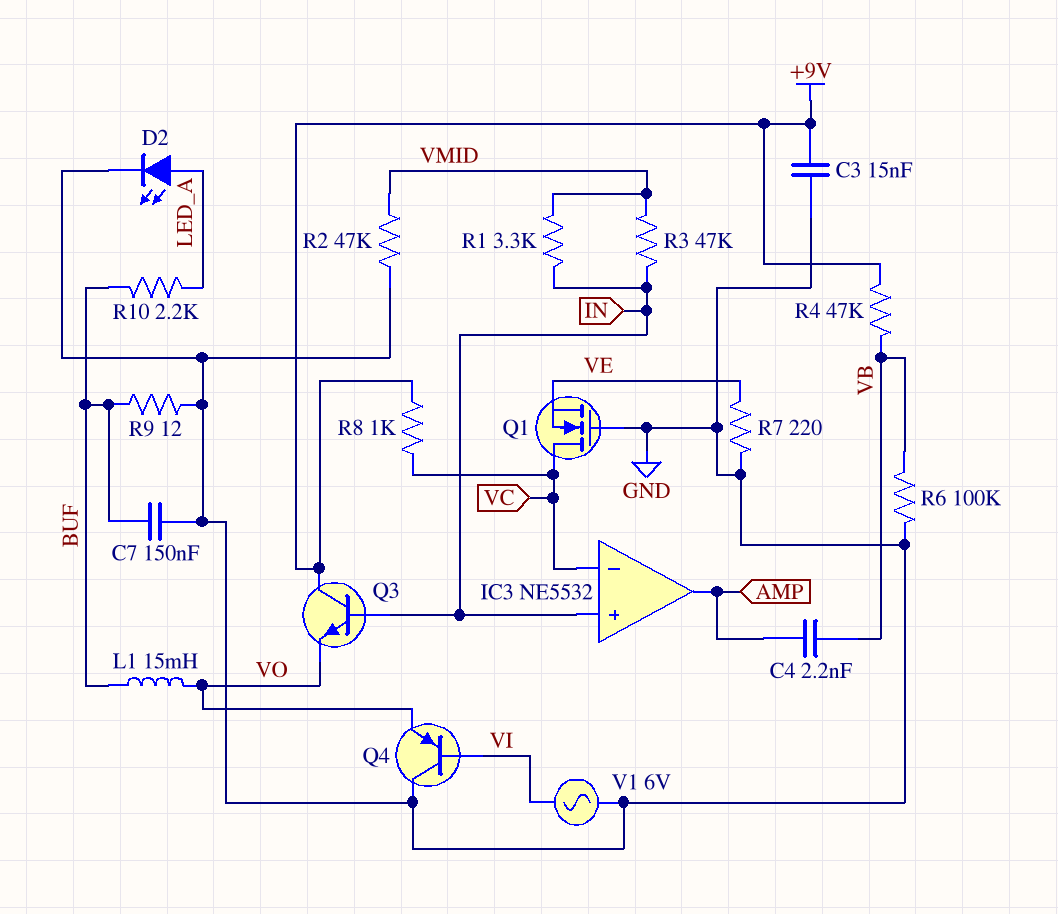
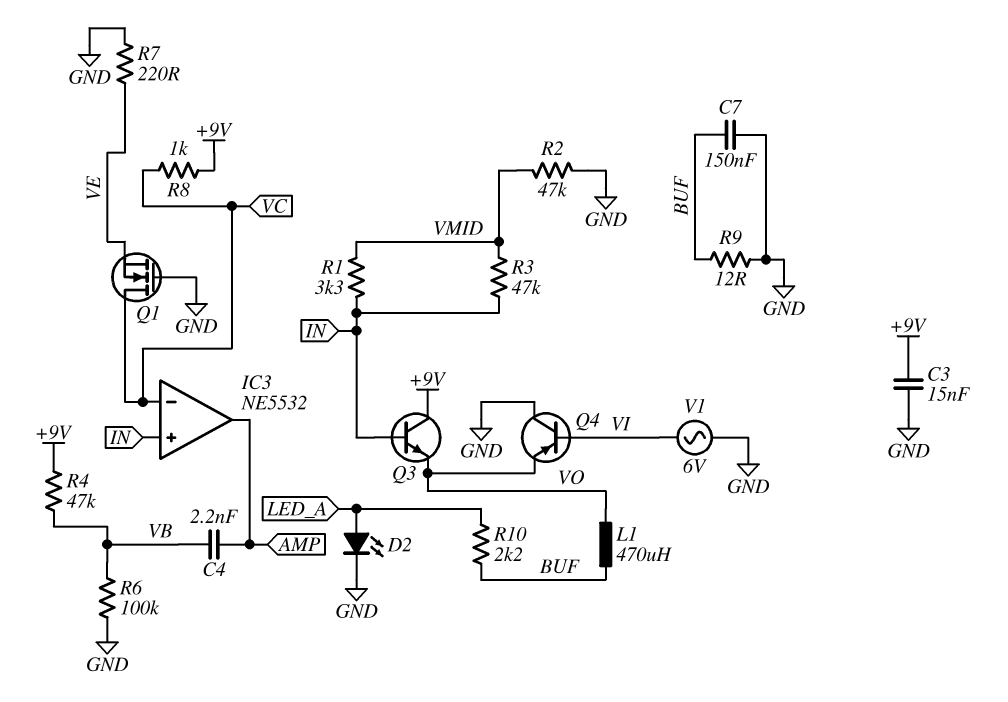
L1: 15mH (BUF, VO) -> 470uH (BUF, VO)

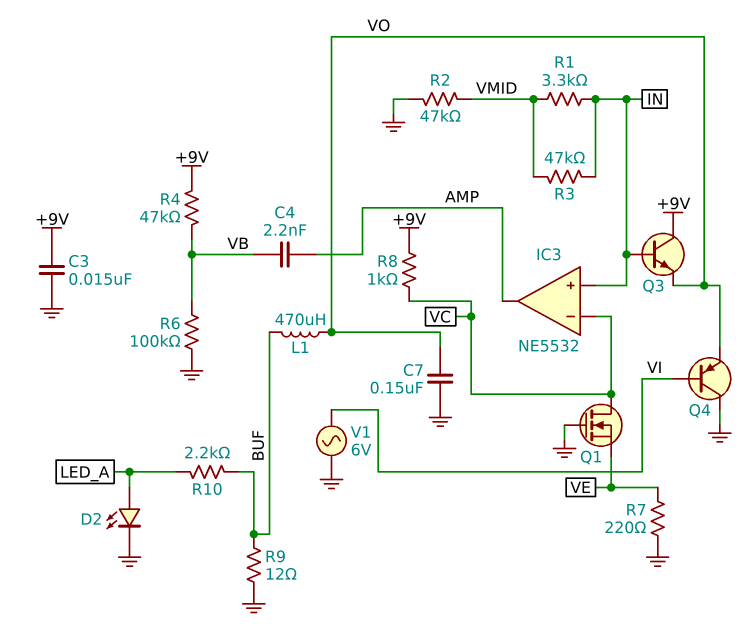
C7: 150nF (BUF, GND) -> 150nF (GND, VO)

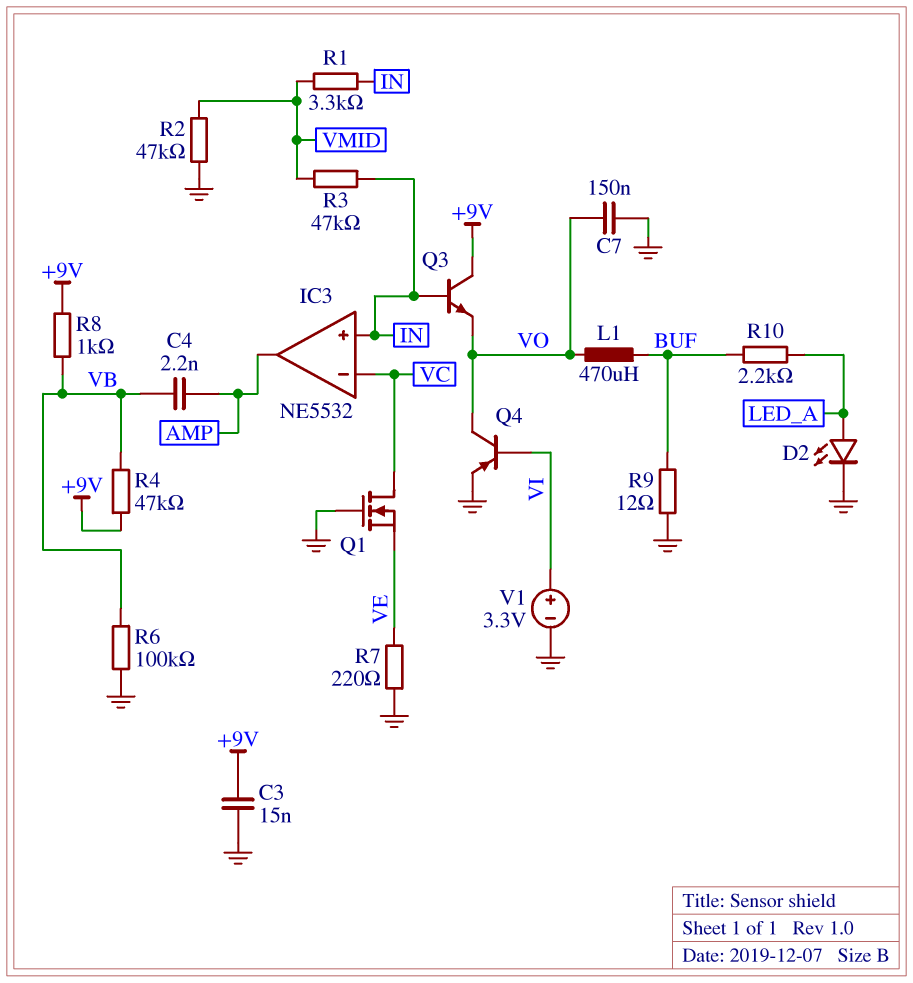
Q4: PNP (B VI, C GND, E VO) -> PNP (B VI, C VO, E GND)
R8: 1k (+9V, VC) -> 1k (+9V, VB)
V1: AC 6V (GND, VI) -> 3.3V (plus VI, minus GND)

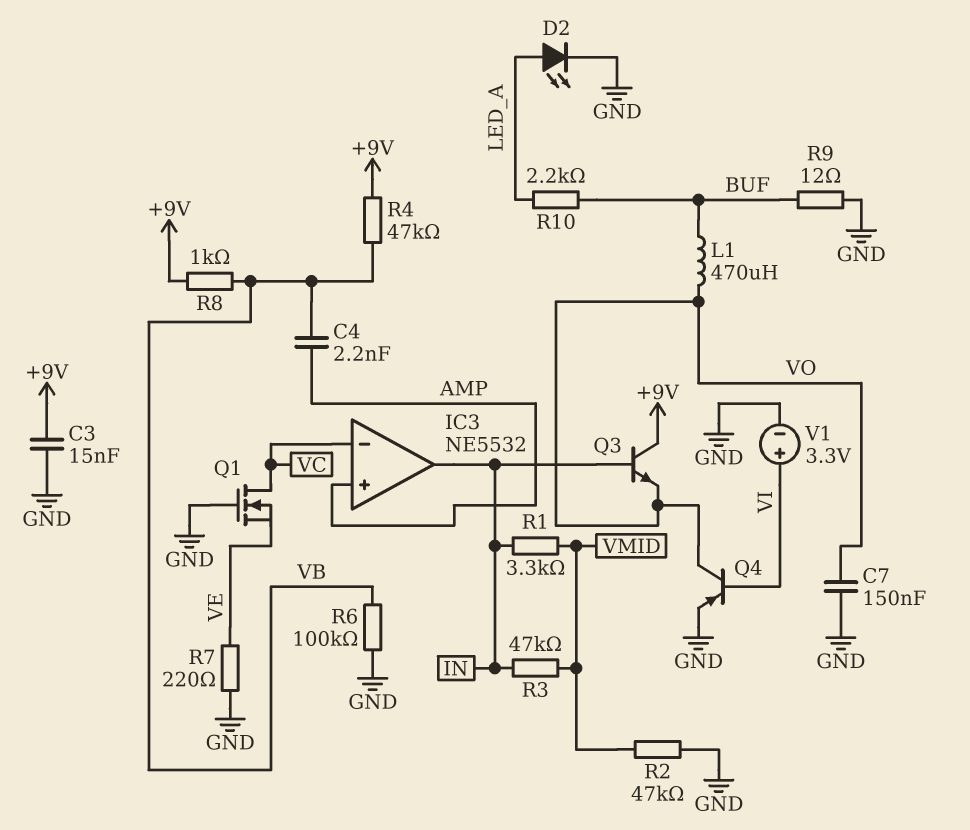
IC3 pin in+: IN -> AMP
IC3 pin out: AMP -> IN

